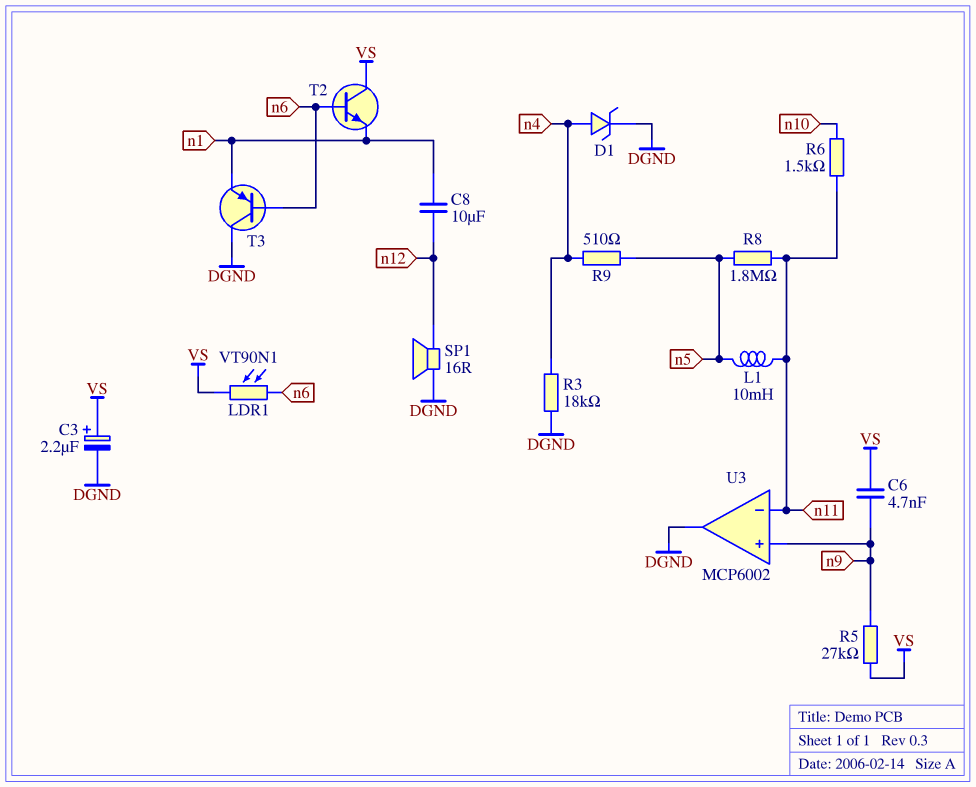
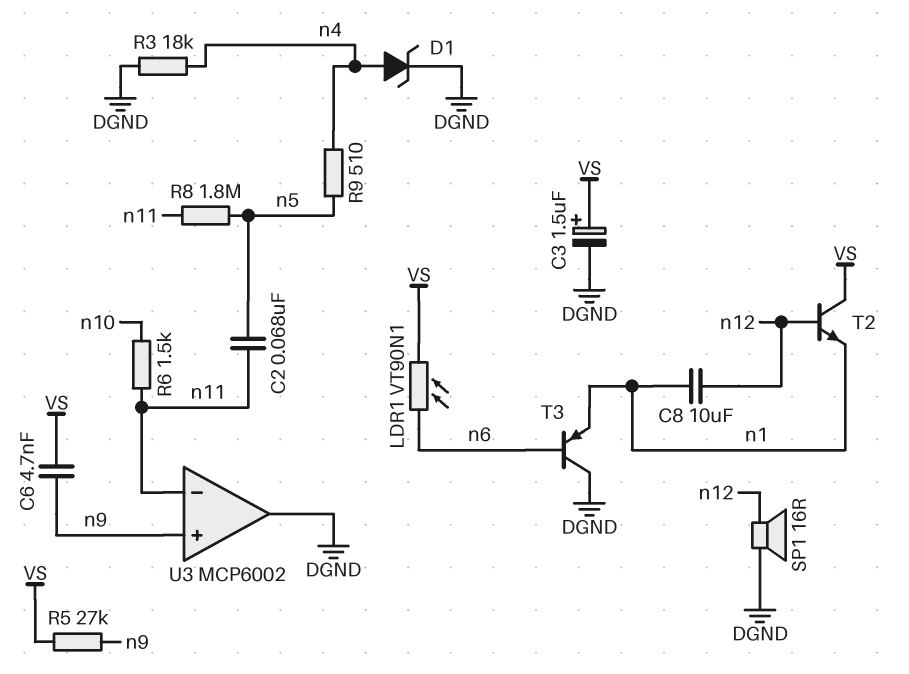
C2: none -> 68nF (n5, n11)
C3: 2.2uF (plus VS, minus DGND) -> 1.5uF (plus VS, minus DGND)
L1: 10mH (n5, n11) -> none
T2: NPN (B n6, C VS, E n1) -> NPN (B n12, C VS, E n1)

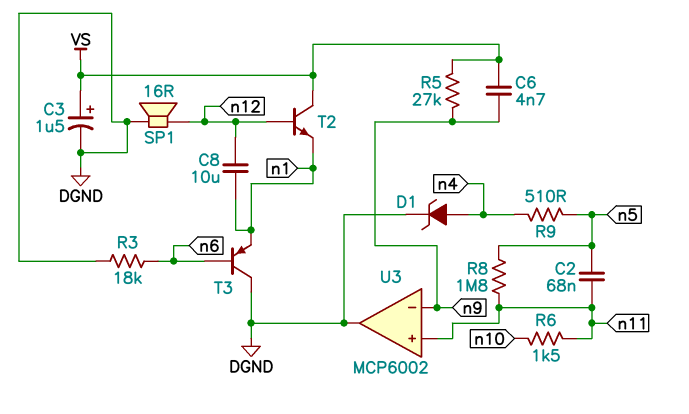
LDR1: VT90N1 (VS, n6) -> none
R3: 18k (DGND, n4) -> 18k (DGND, n6)
U3 pin in+: n9 -> n11
U3 pin in-: n11 -> n9

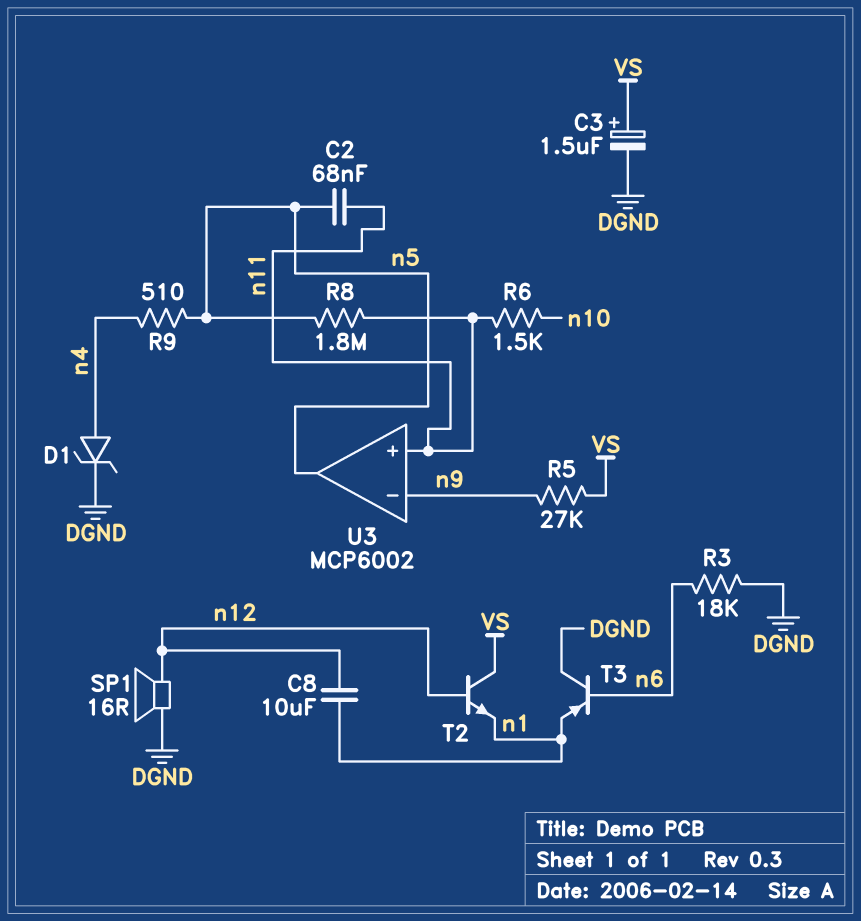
C6: 4.7nF (VS, n9) -> none
U3 pin out: DGND -> n5

